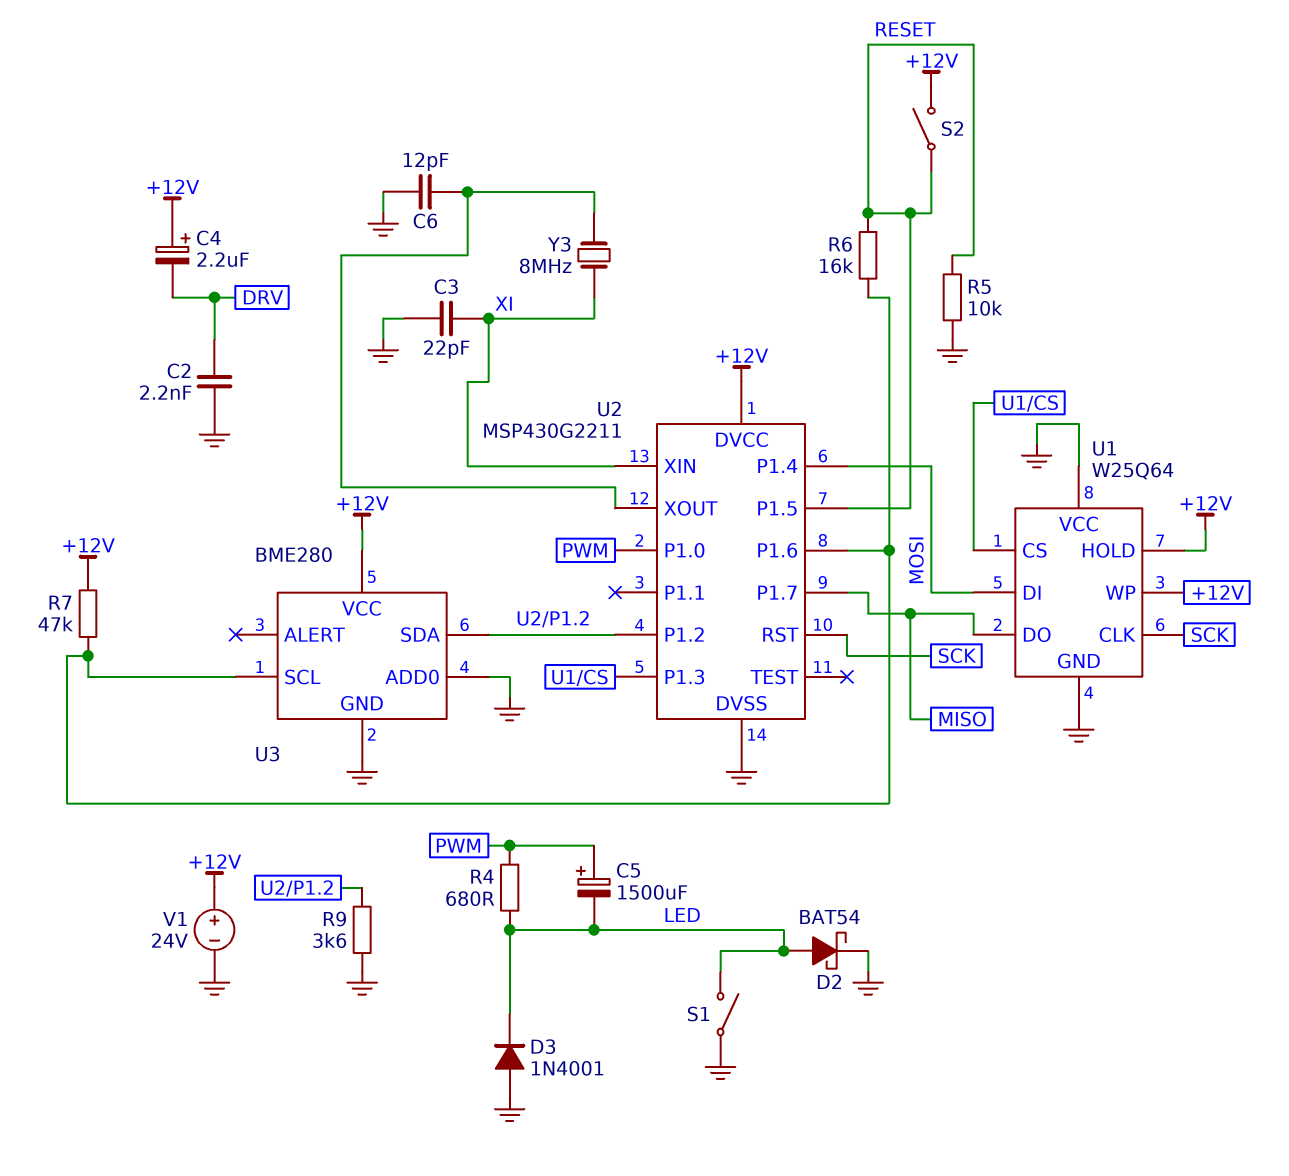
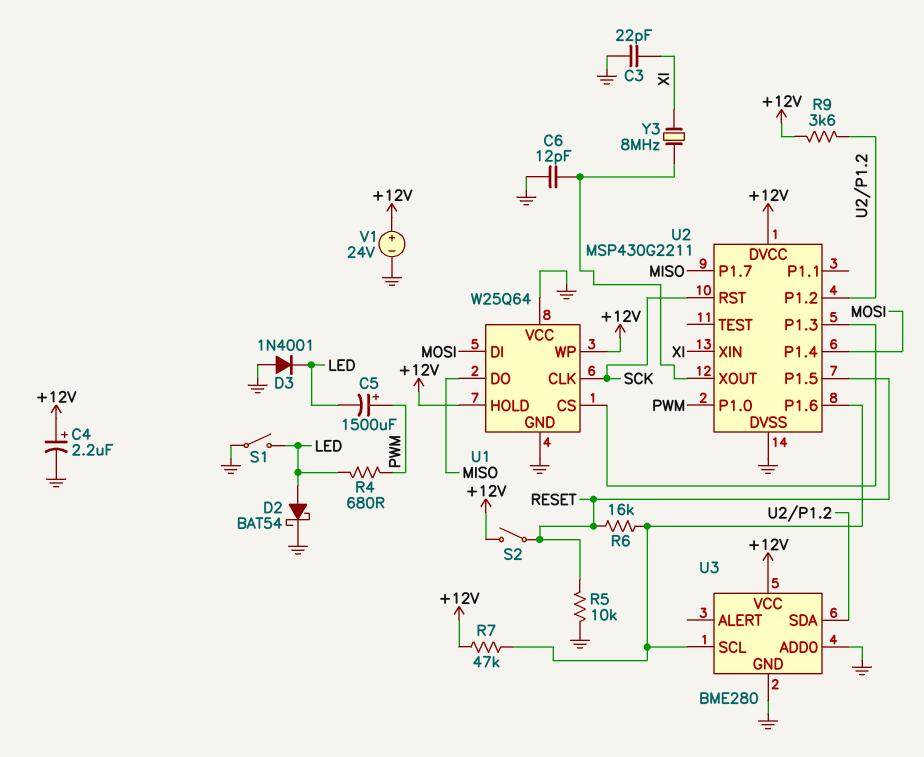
C2: 2.2nF (DRV, GND) -> none
C4: 2.2uF (plus +12V, minus DRV) -> 2.2uF (plus +12V, minus GND)
R9: 3.6k (GND, U2/P1.2) -> 3.6k (+12V, U2/P1.2)

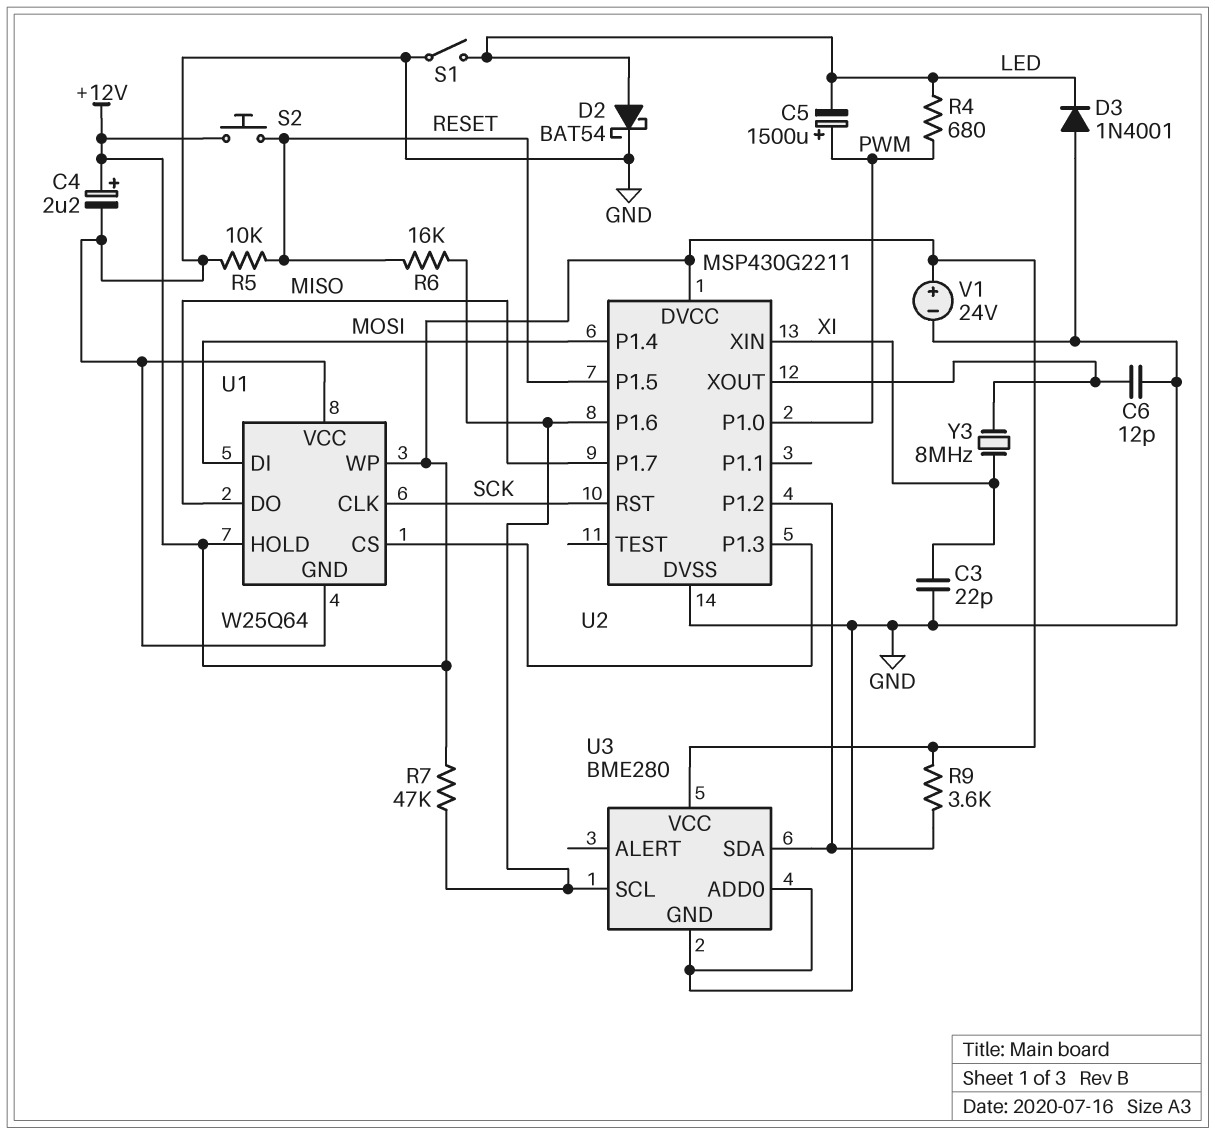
S2: switch (+12V, RESET) -> button (+12V, RESET)

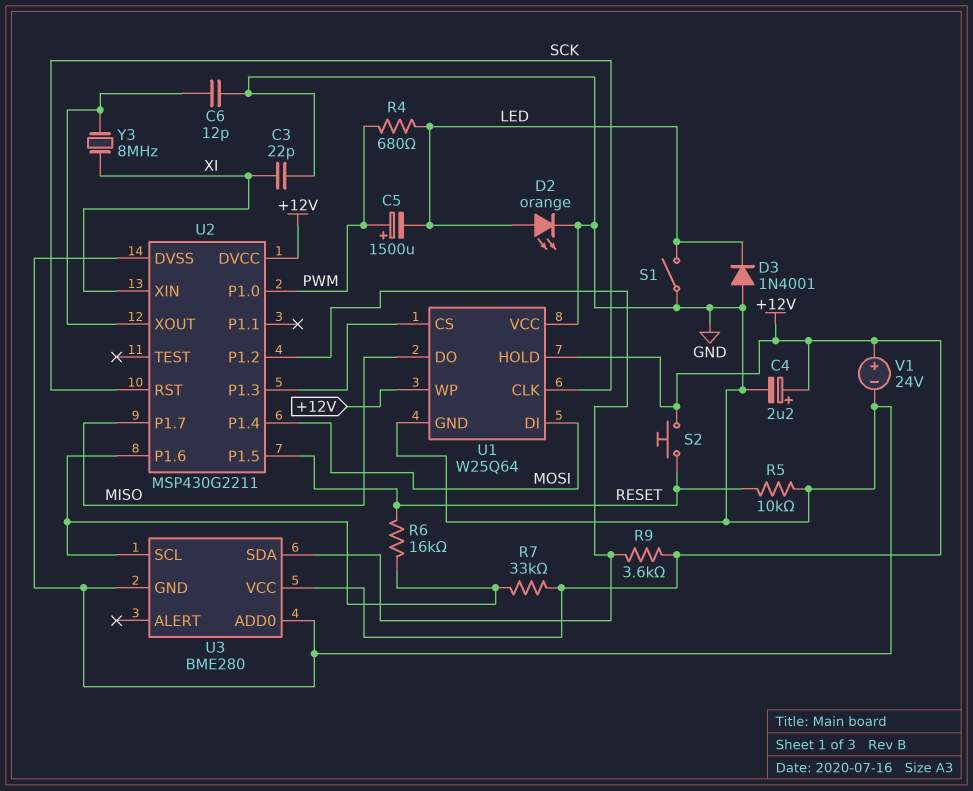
D2: schottky BAT54 (A LED, K GND) -> LED orange (A LED, K GND)
R7: 47k (+12V, U2/P1.6) -> 33k (+12V, U2/P1.6)

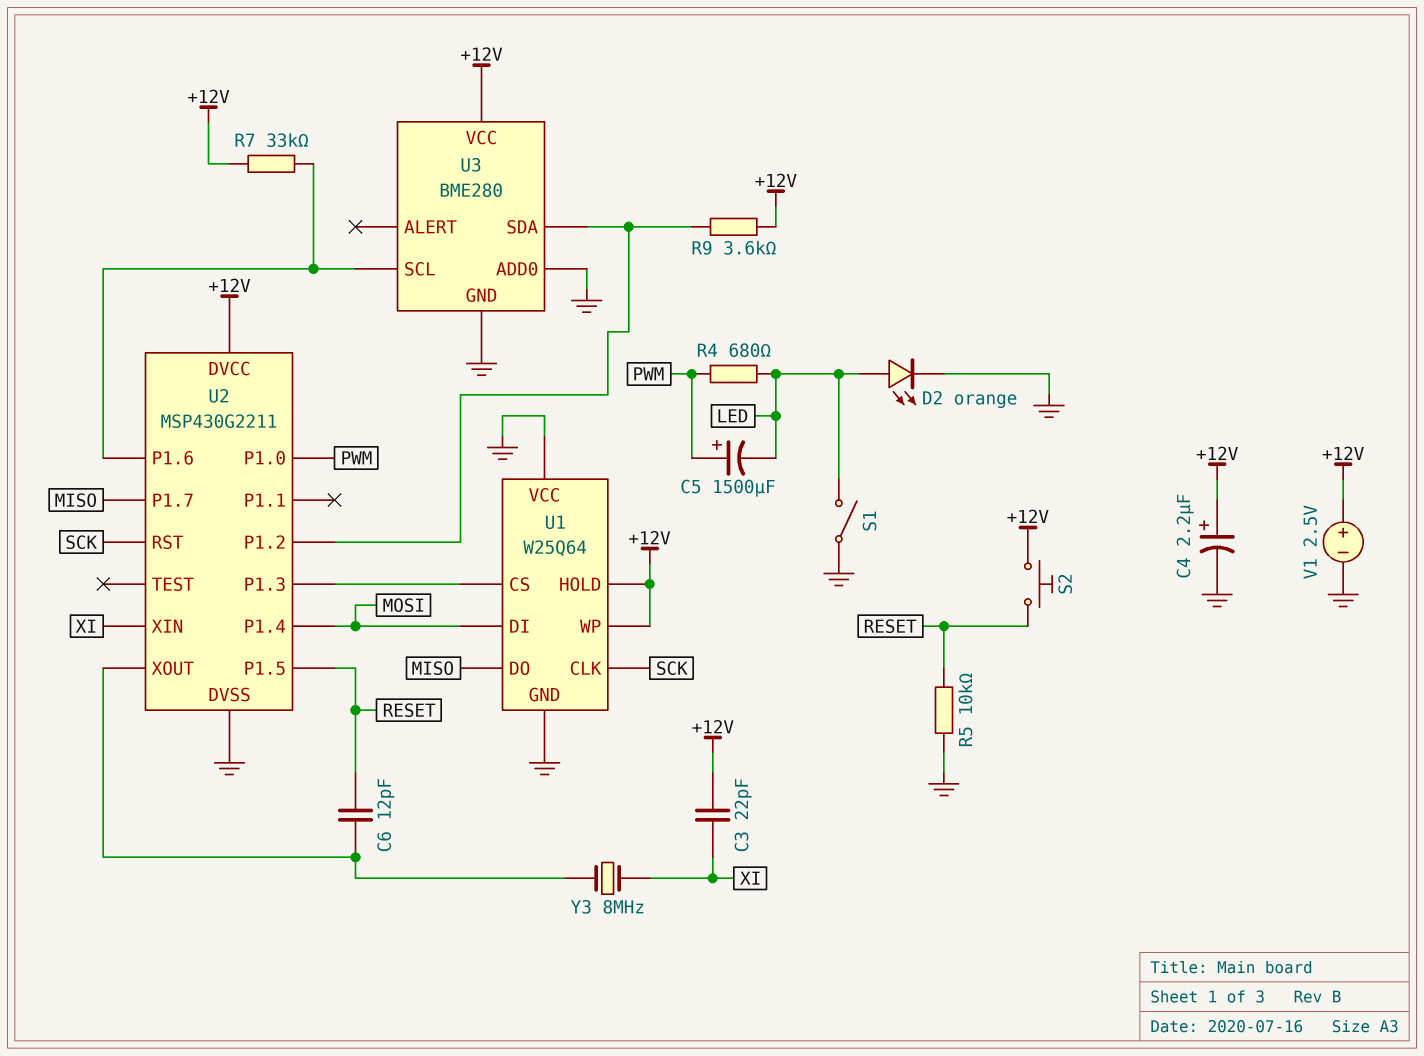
C3: 22pF (GND, XI) -> 22pF (+12V, XI)
C6: 12pF (GND, U2/XOUT) -> 12pF (RESET, U2/XOUT)
D3: diode 1N4001 (A GND, K LED) -> none
R6: 16k (RESET, U2/P1.6) -> none
V1: 24V (plus +12V, minus GND) -> 2.5V (plus +12V, minus GND)

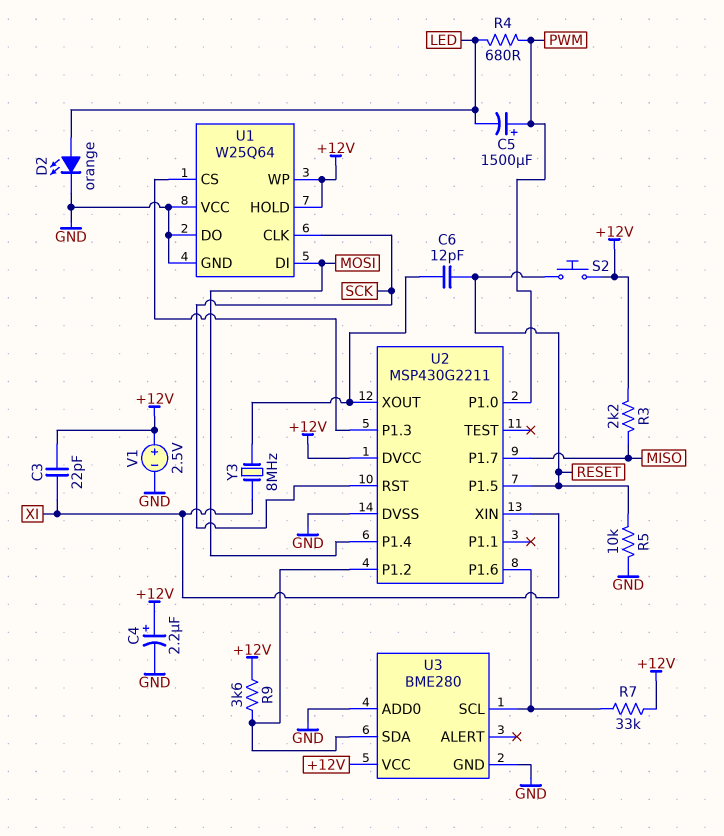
R3: none -> 2.2k (+12V, MISO)
S1: switch (GND, LED) -> none
U1 pin DO: MISO -> GND

